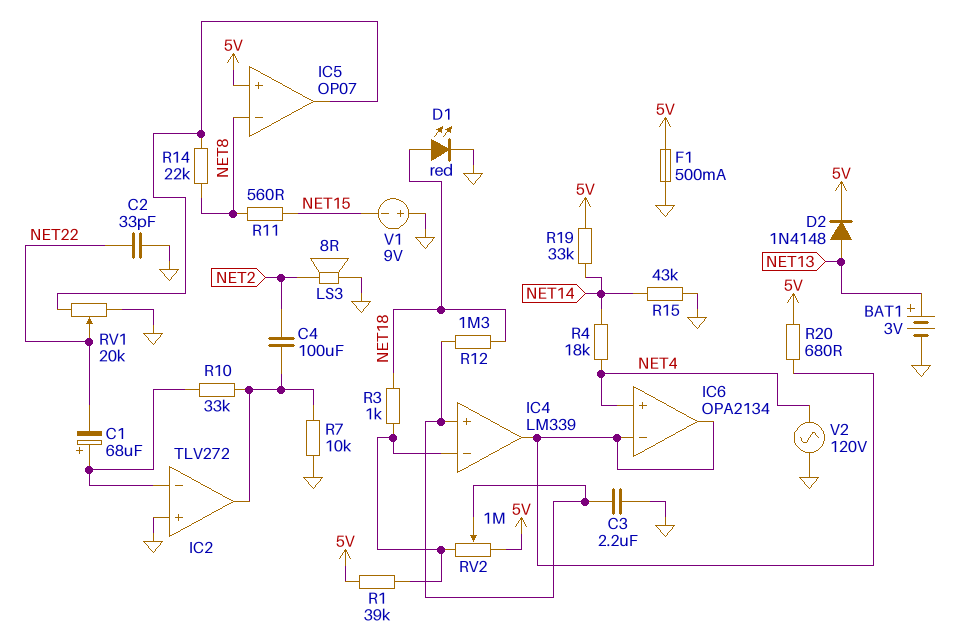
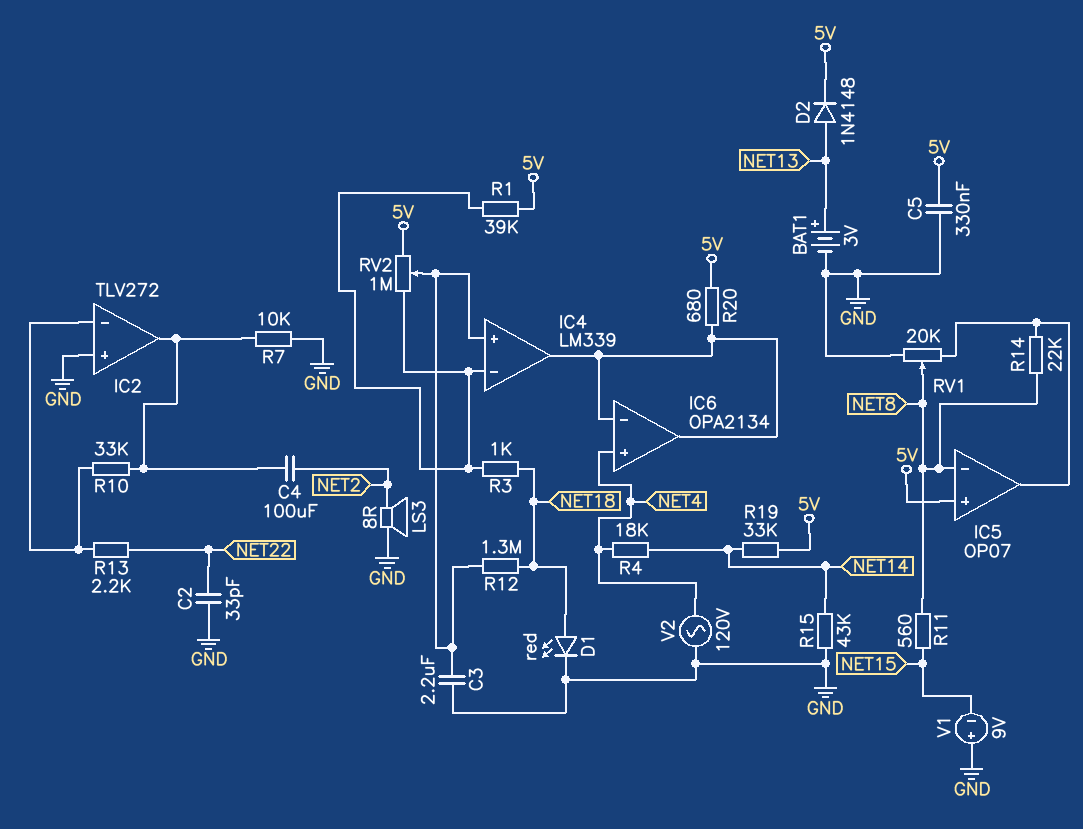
C1: 68uF (plus IC2/in-, minus NET22) -> none
C5: none -> 330nF (5V, GND)
F1: 500mA (5V, GND) -> none
R13: none -> 2.2k (IC2/in-, NET22)
RV1: 20k (GND, IC5/out, wiper NET22) -> 20k (GND, IC5/out, wiper NET8)

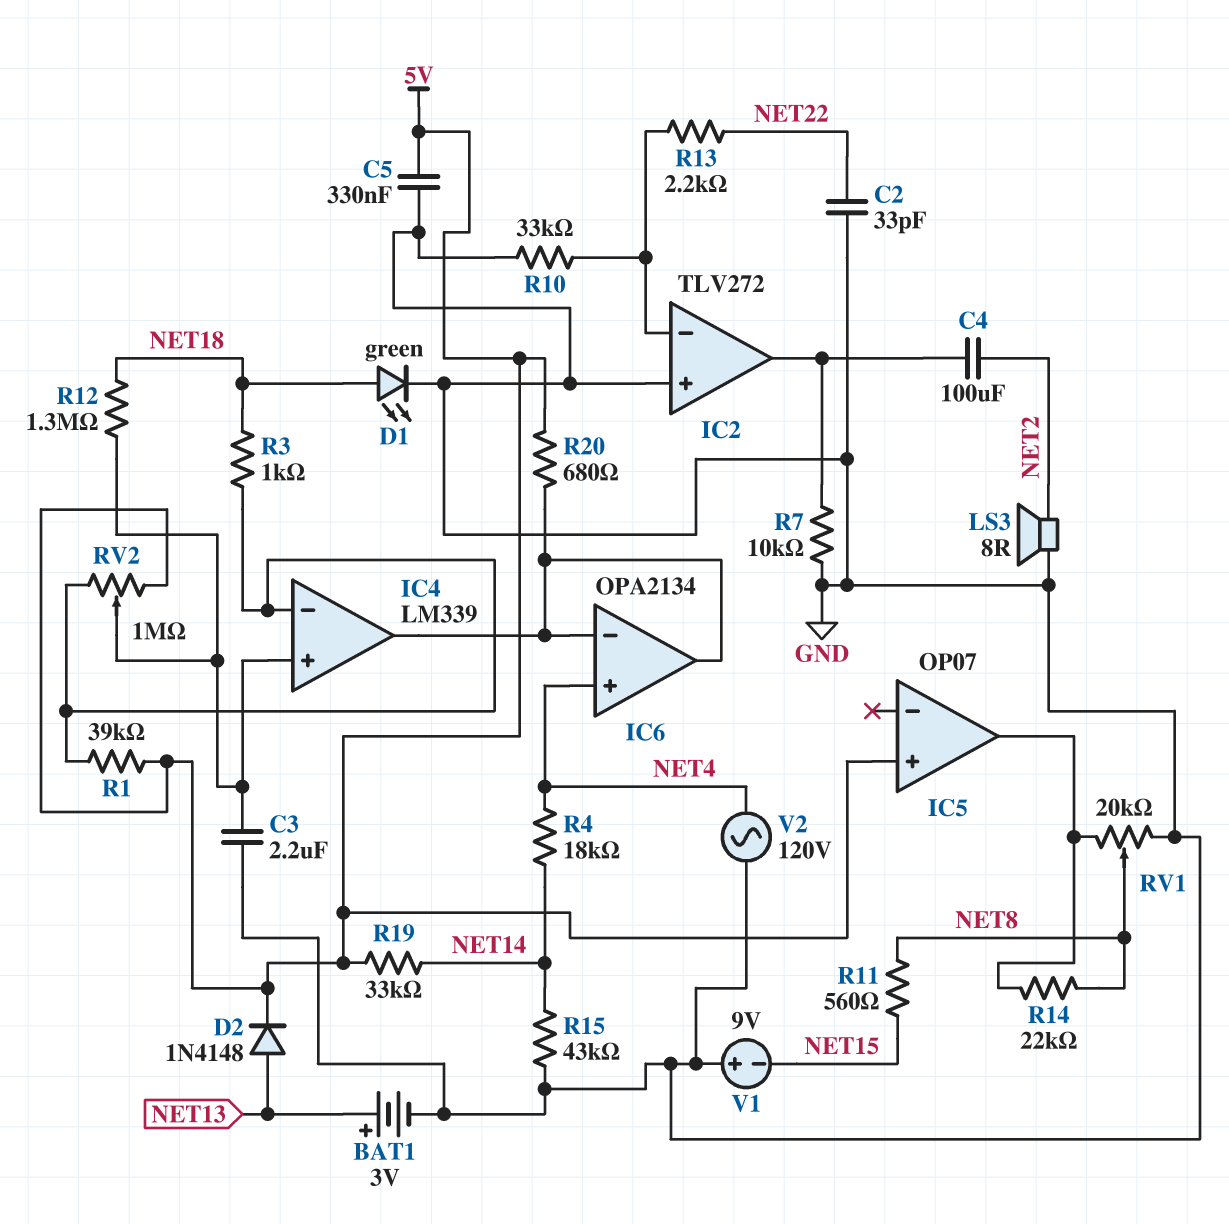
D1: LED red (A NET18, K GND) -> LED green (A NET18, K GND)
IC5 pin in-: NET8 -> none
R10: 33k (IC2/in-, IC2/out) -> 33k (GND, IC2/in-)

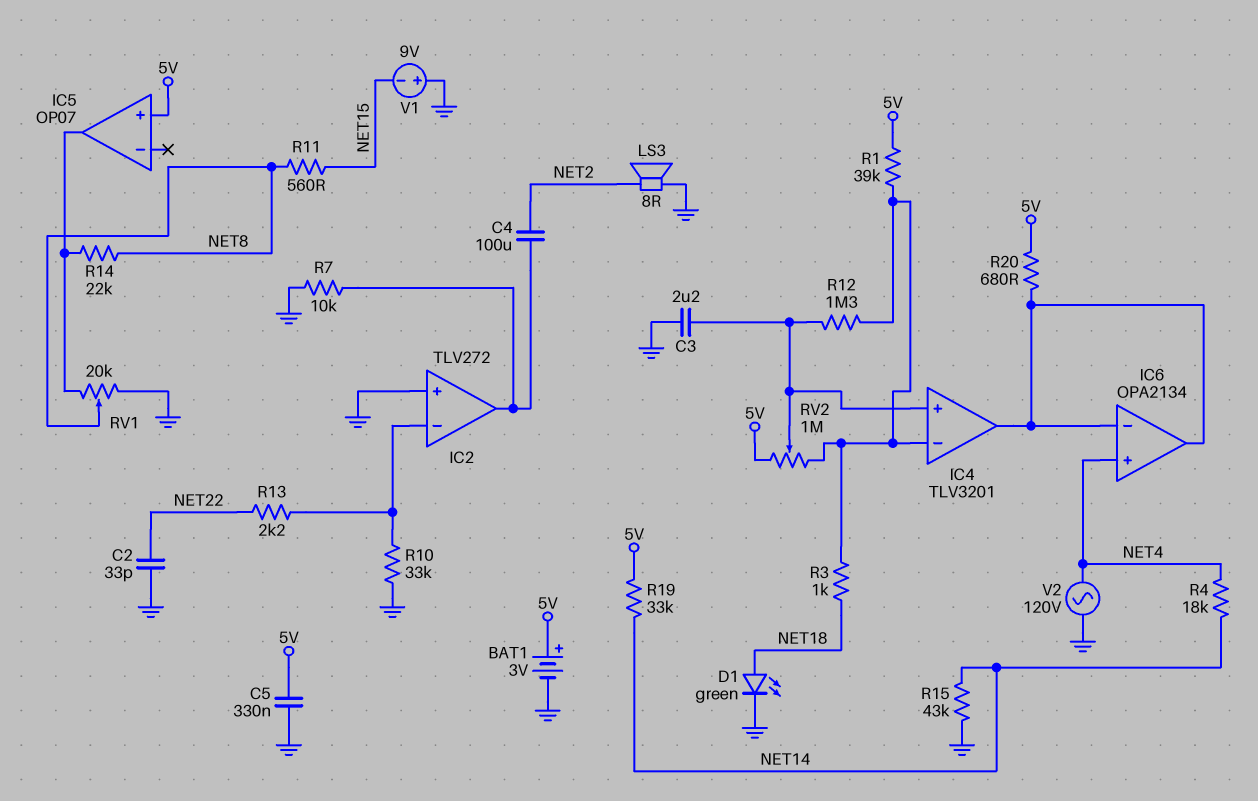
BAT1: 3V (plus NET13, minus GND) -> 3V (plus 5V, minus GND)
D2: diode 1N4148 (A NET13, K 5V) -> none
IC4: LM339 -> TLV3201
R12: 1.3M (IC4/in+, NET18) -> 1.3M (IC4/in+, IC4/in-)

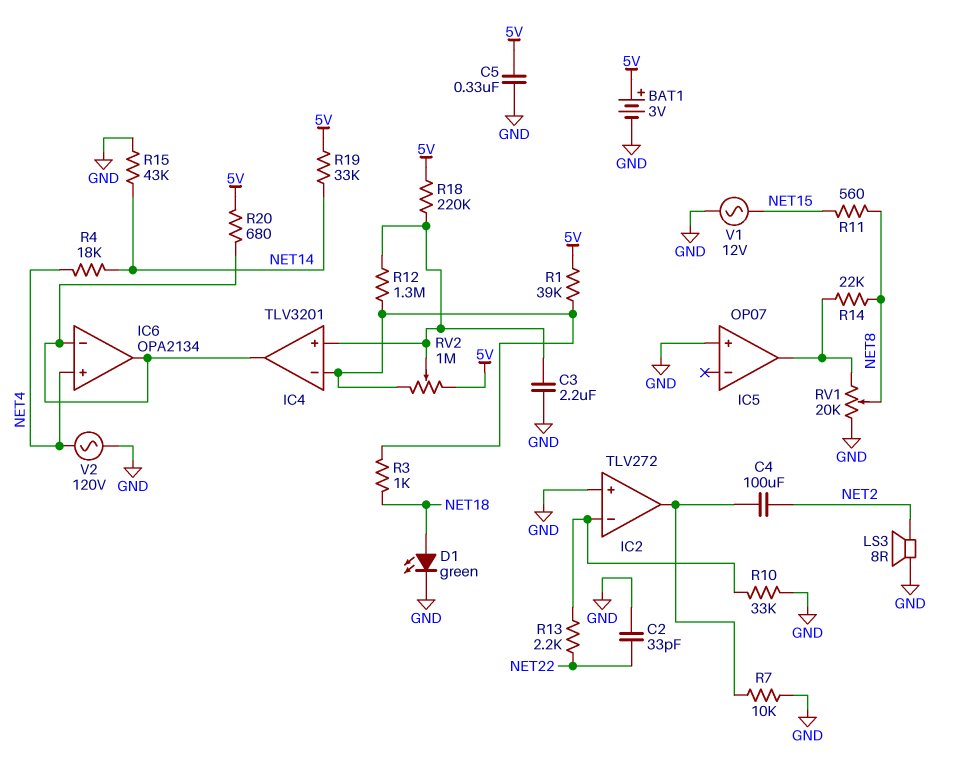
IC5 pin in+: 5V -> GND
R18: none -> 220k (5V, IC4/in+)
V1: 9V (plus GND, minus NET15) -> AC 12V (GND, NET15)

